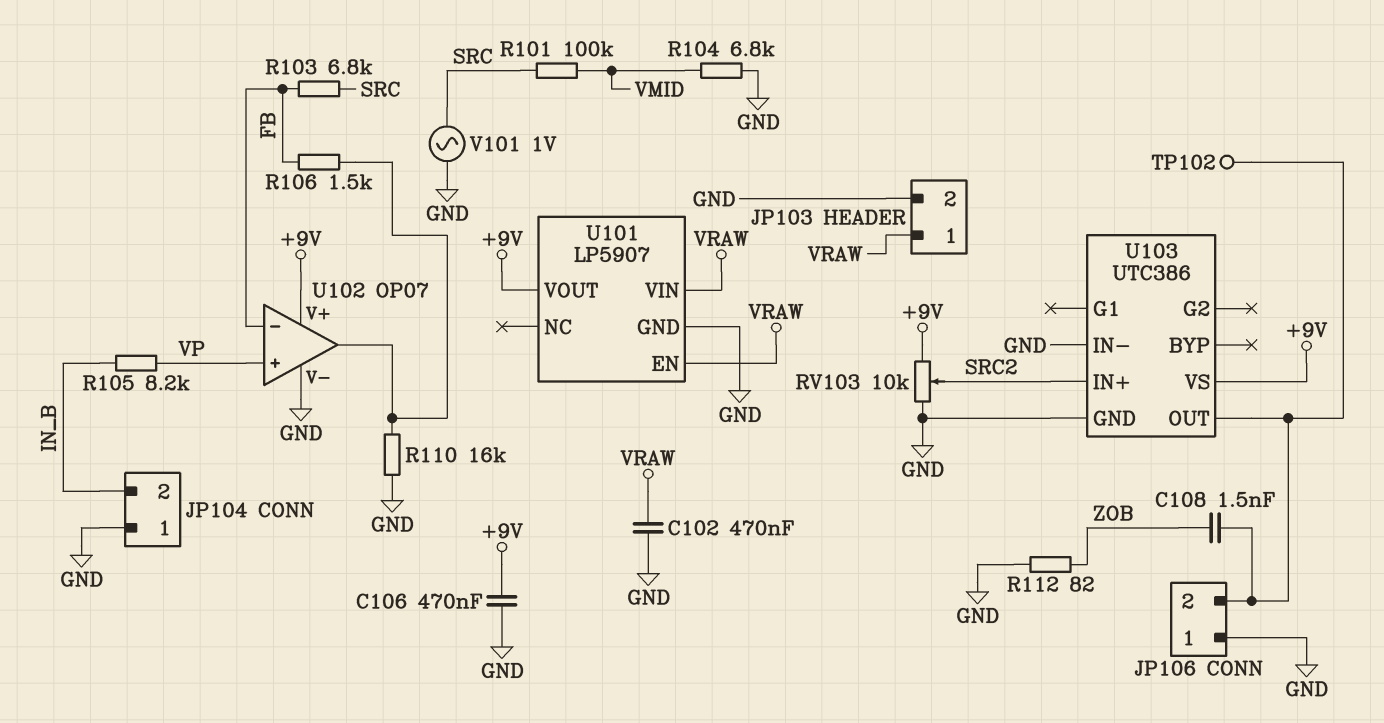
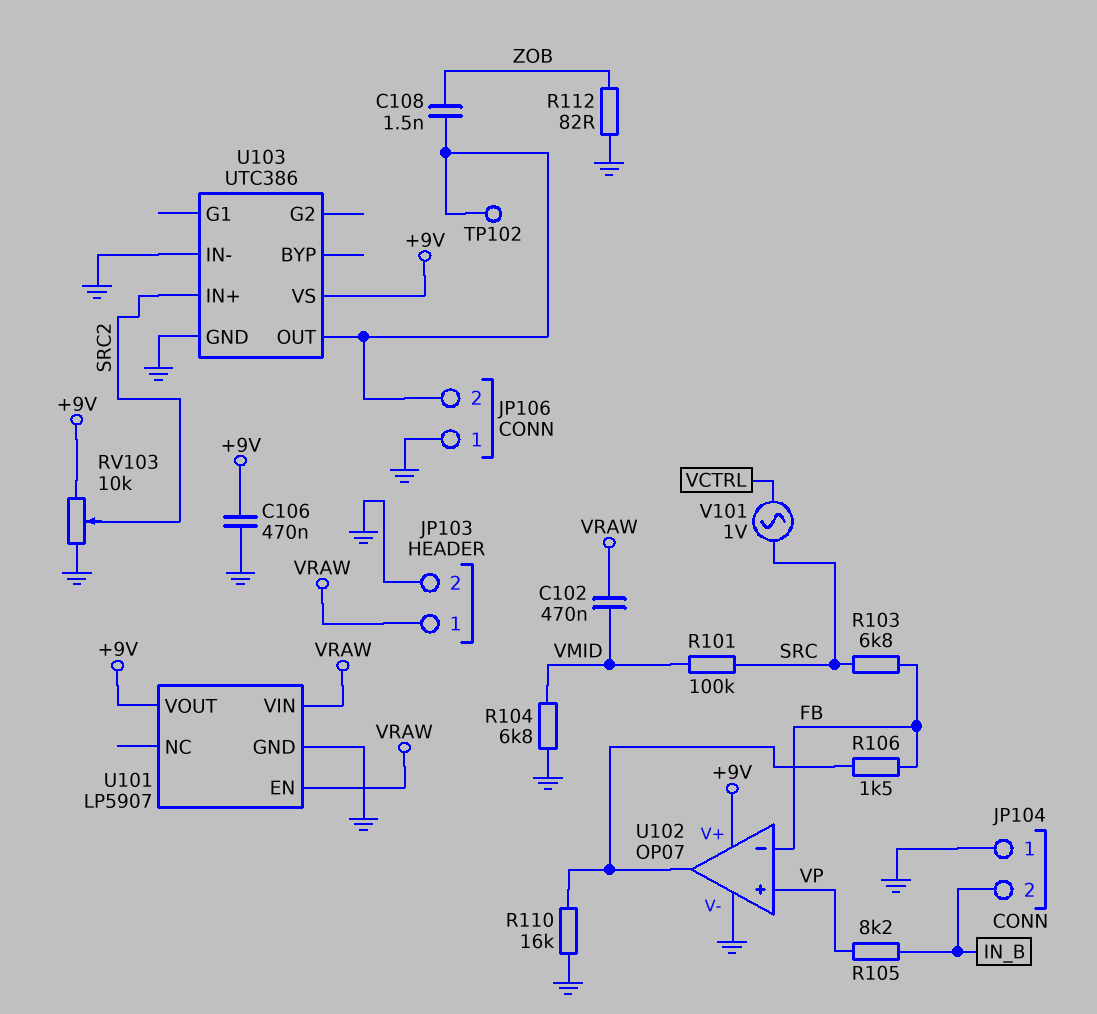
C102: 470nF (GND, VRAW) -> 470nF (VMID, VRAW)
V101: AC 1V (GND, SRC) -> AC 1V (SRC, VCTRL)

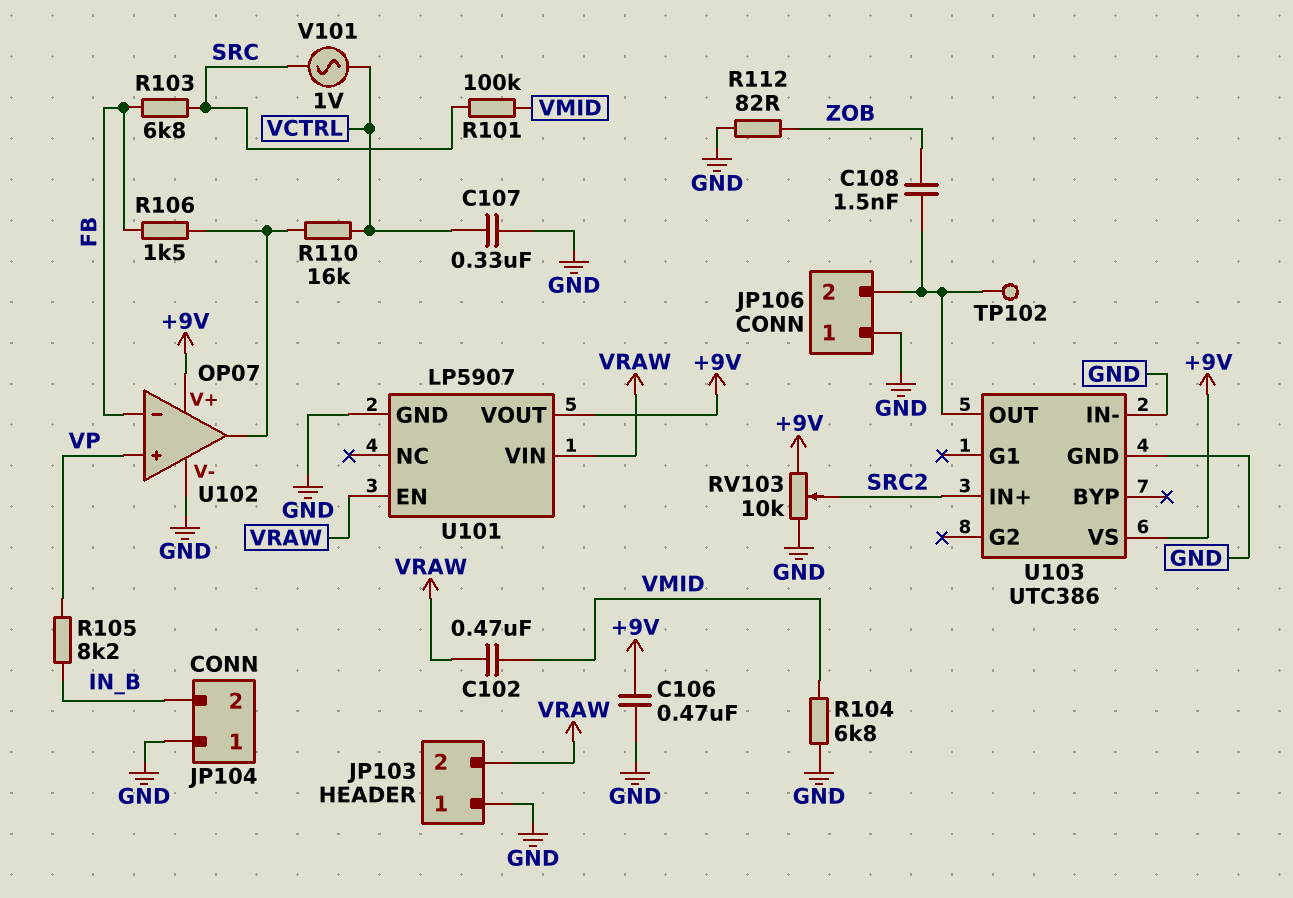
C107: none -> 330nF (GND, VCTRL)
JP103 pin 1: VRAW -> GND
JP103 pin 2: GND -> VRAW
R110: 16k (GND, U102/out) -> 16k (U102/out, VCTRL)

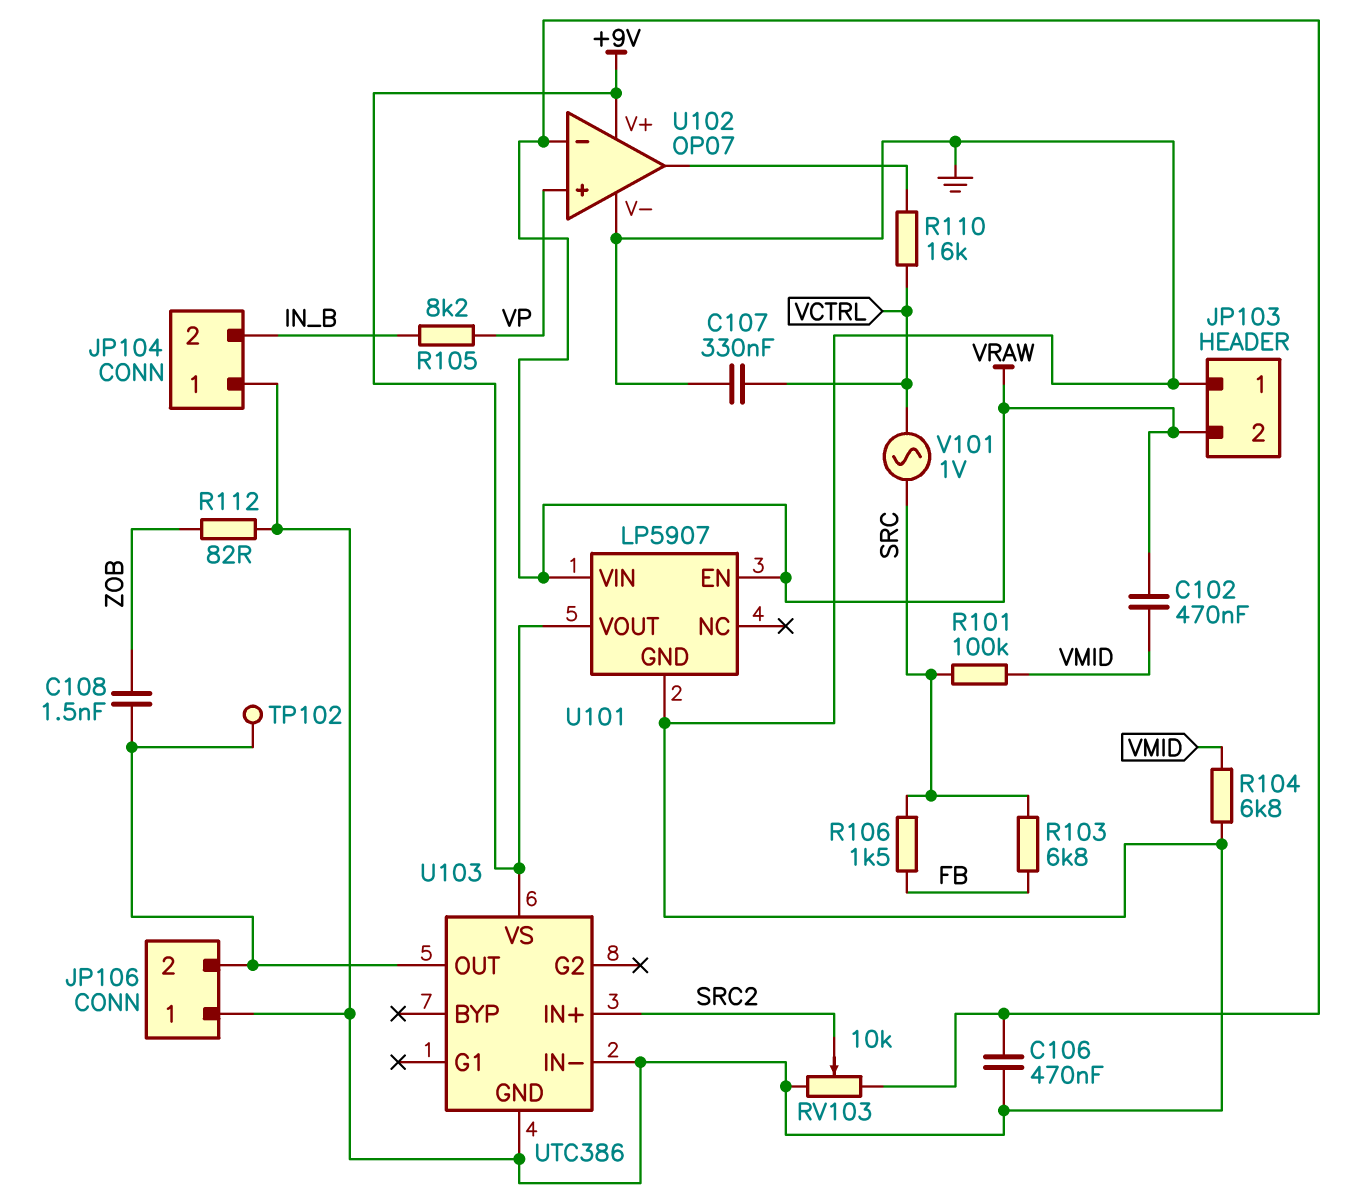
C106: 470nF (+9V, GND) -> 470nF (GND, VRAW)
R106: 1.5k (FB, U102/out) -> 1.5k (FB, SRC)
RV103: 10k (+9V, GND, wiper SRC2) -> 10k (GND, VRAW, wiper SRC2)
U102 pin in-: FB -> VRAW

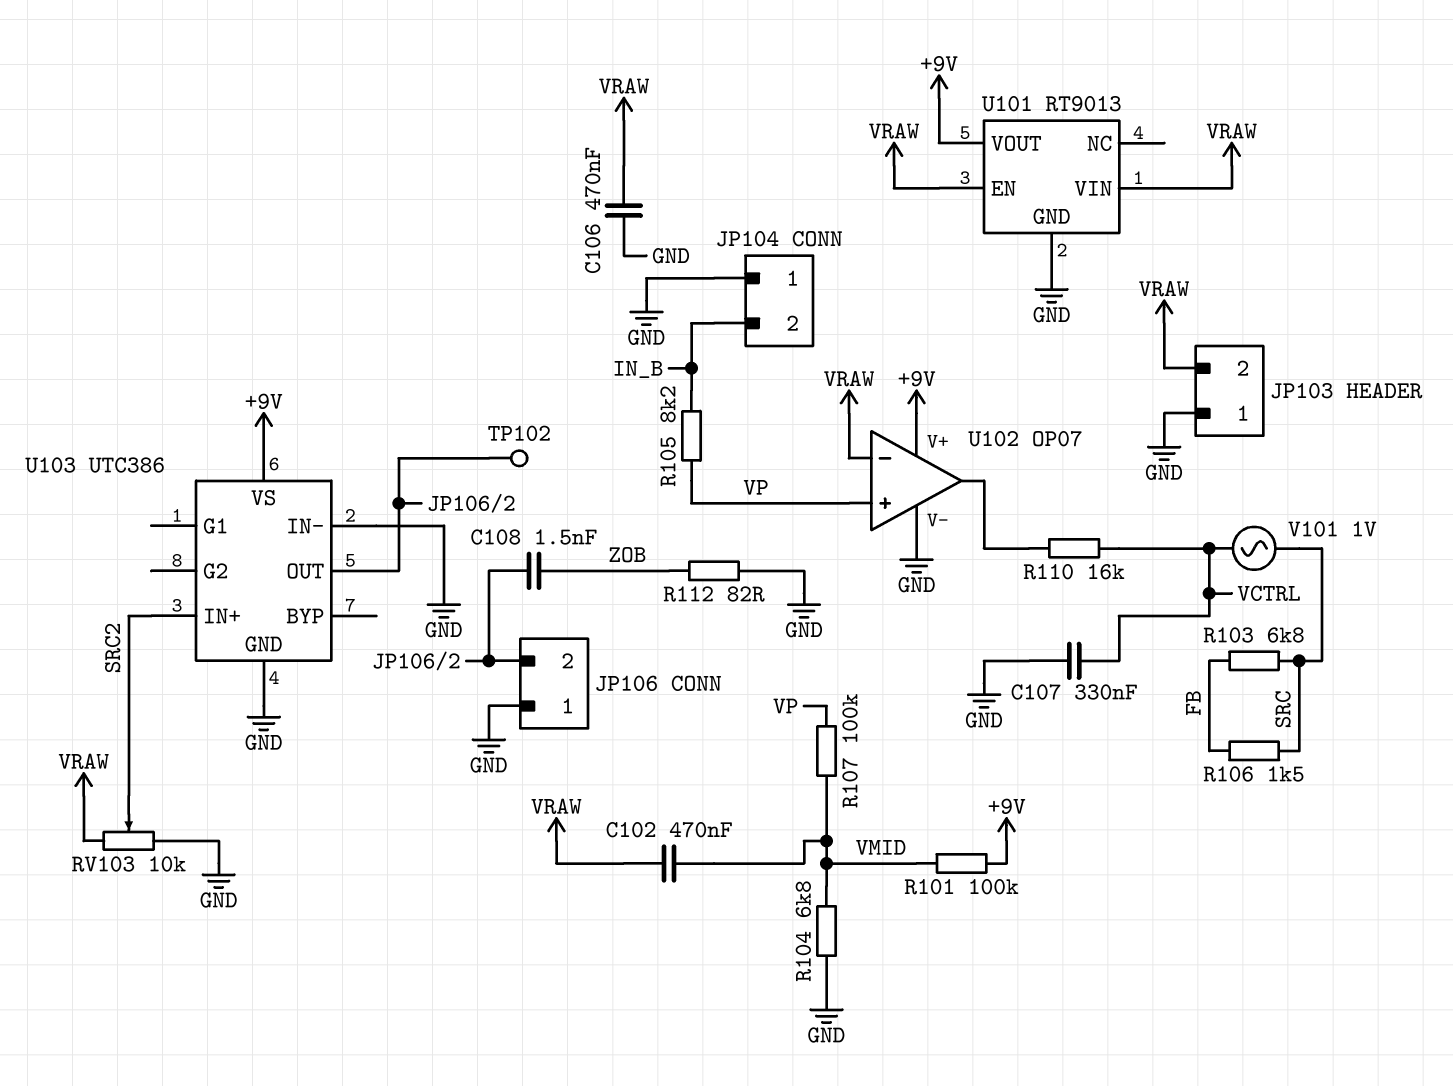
R101: 100k (SRC, VMID) -> 100k (+9V, VMID)
R107: none -> 100k (VMID, VP)
U101: LP5907 -> RT9013

